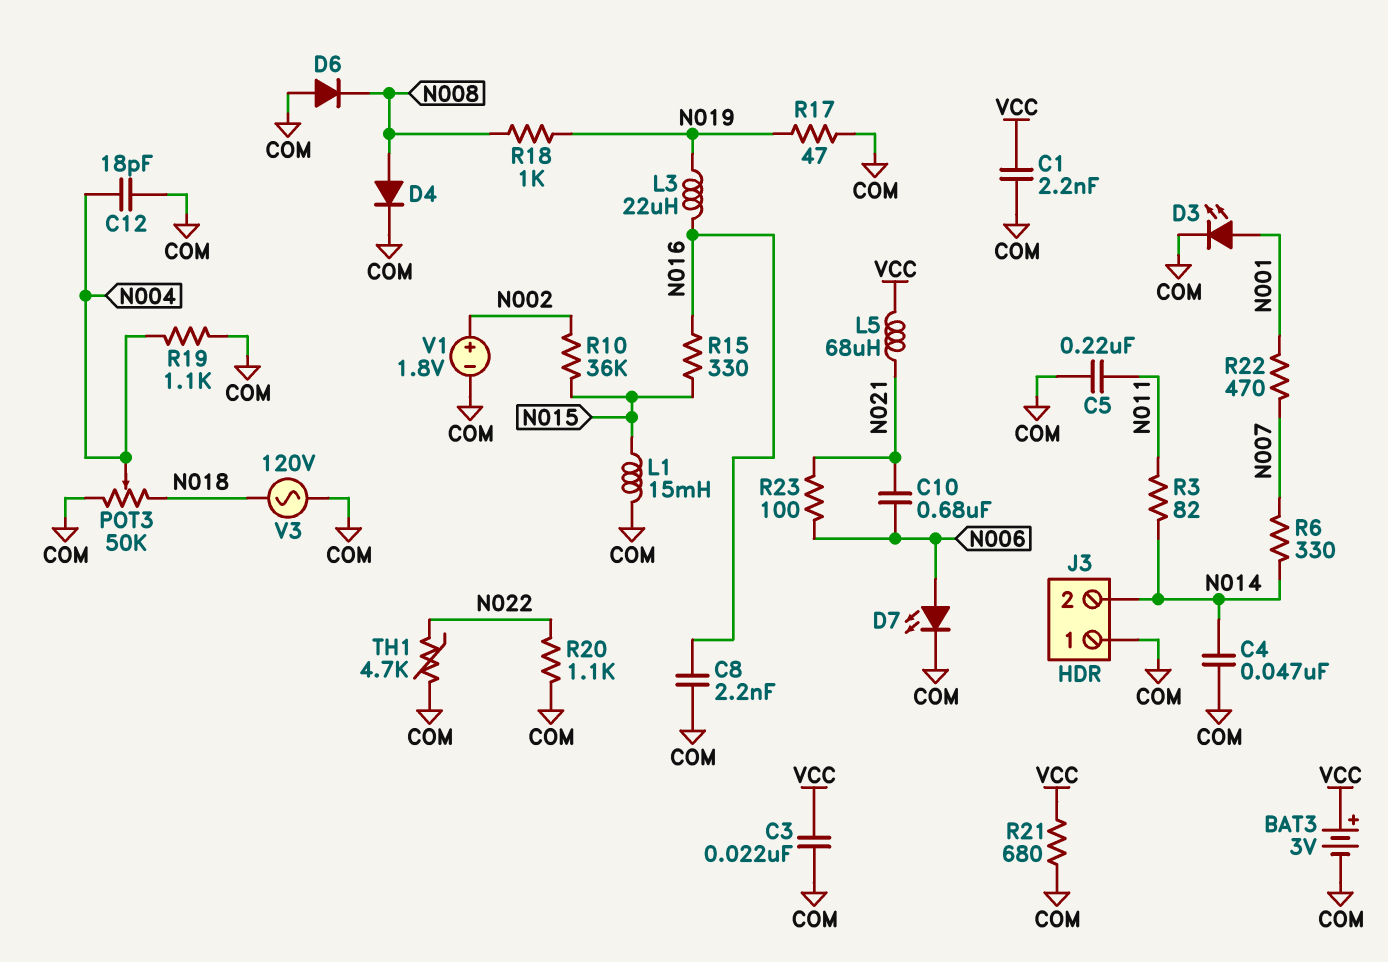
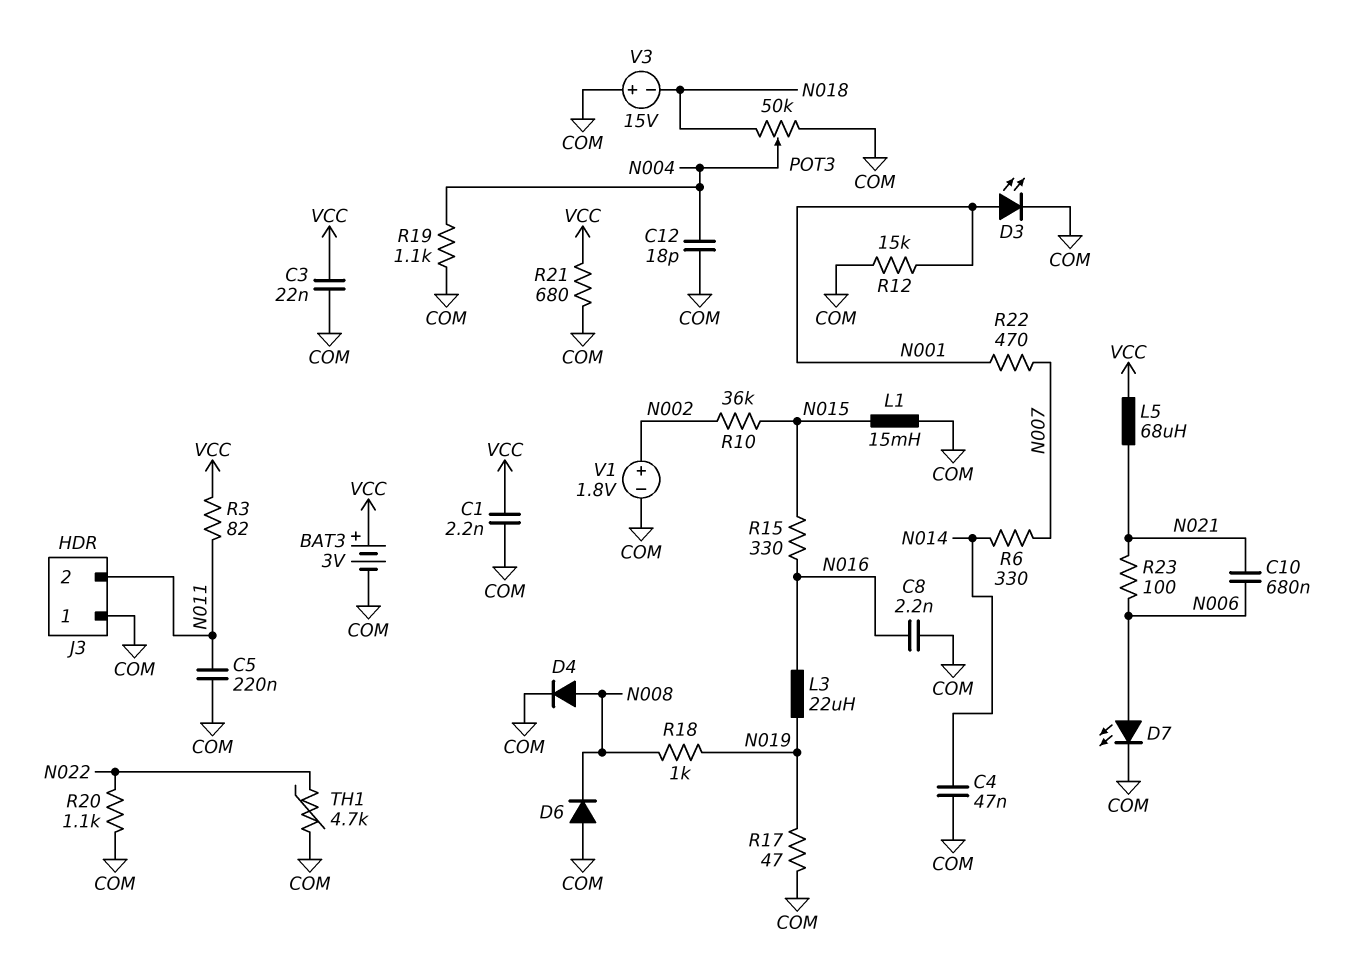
J3 pin 2: N014 -> N011
R3: 82 (N011, N014) -> 82 (N011, VCC)
R12: none -> 15k (COM, N001)
V3: AC 120V (COM, N018) -> 15V (plus COM, minus N018)

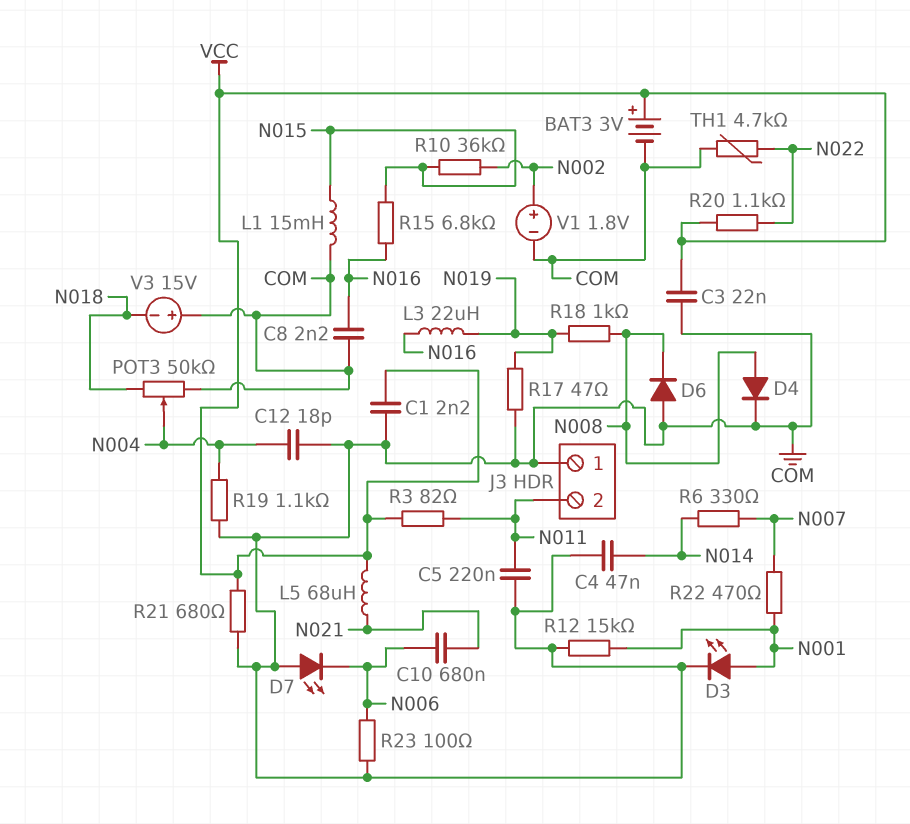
D7: LED (A N006, K COM) -> LED (A COM, K N006)
R15: 330 (N015, N016) -> 6.8k (N015, N016)
R20: 1.1k (COM, N022) -> 1.1k (N022, VCC)
R23: 100 (N006, N021) -> 100 (COM, N006)

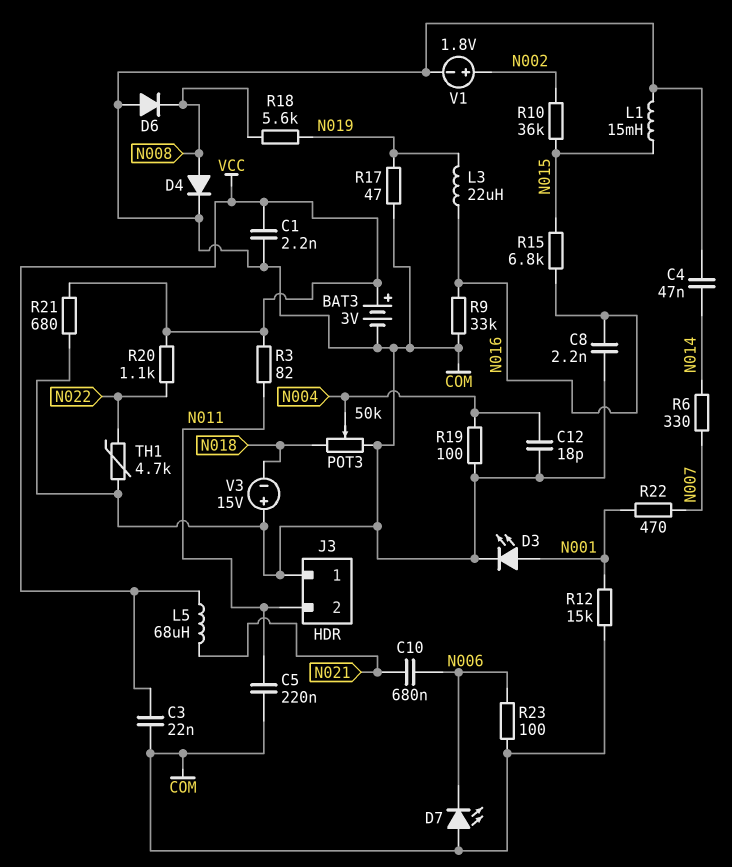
R9: none -> 33k (COM, N016)
R18: 1k (N008, N019) -> 5.6k (N008, N019)
R19: 1.1k (COM, N004) -> 100 (COM, N004)

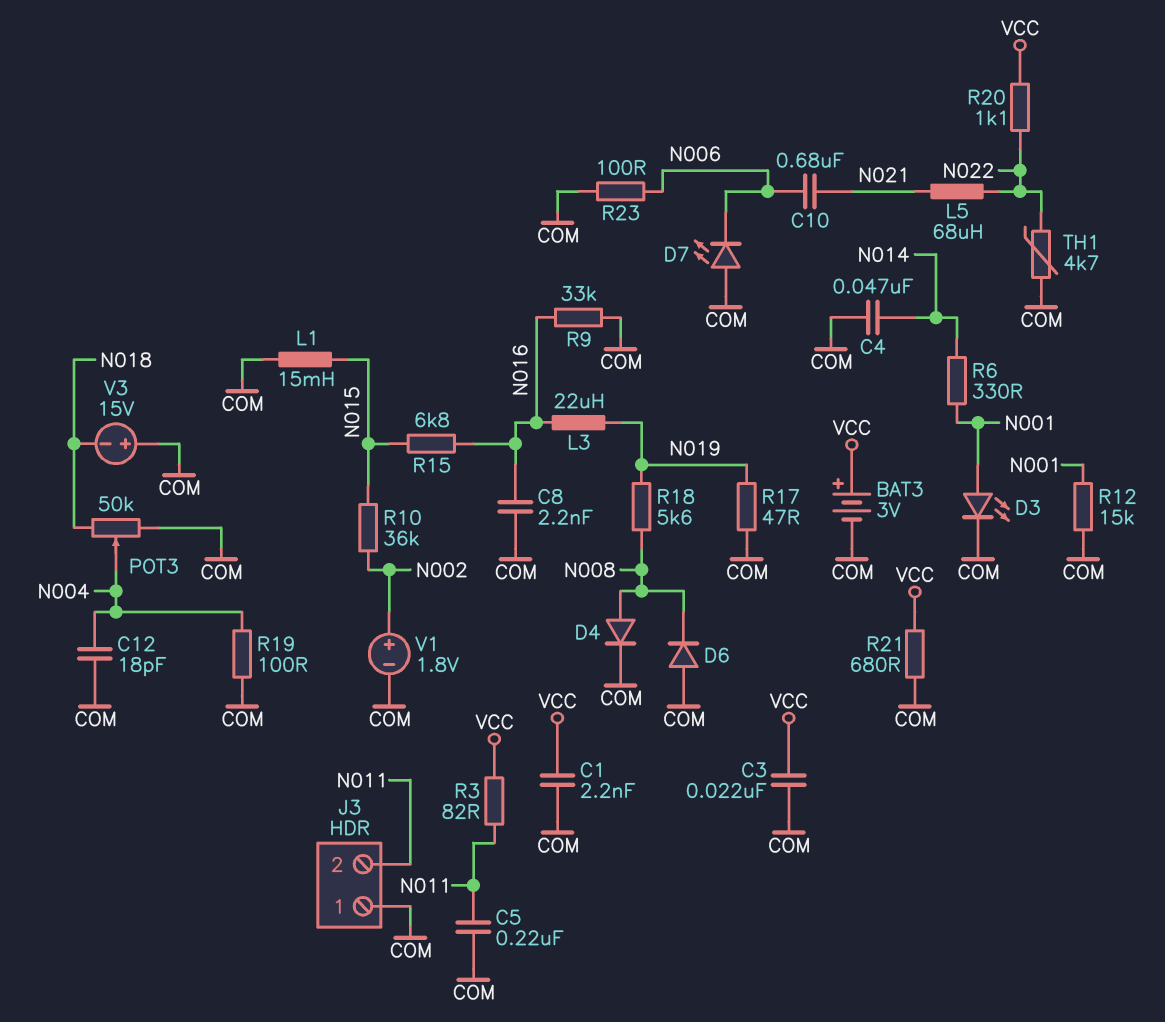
L5: 68uH (N021, VCC) -> 68uH (N021, N022)
R6: 330 (N007, N014) -> 330 (N001, N014)
R22: 470 (N001, N007) -> none

